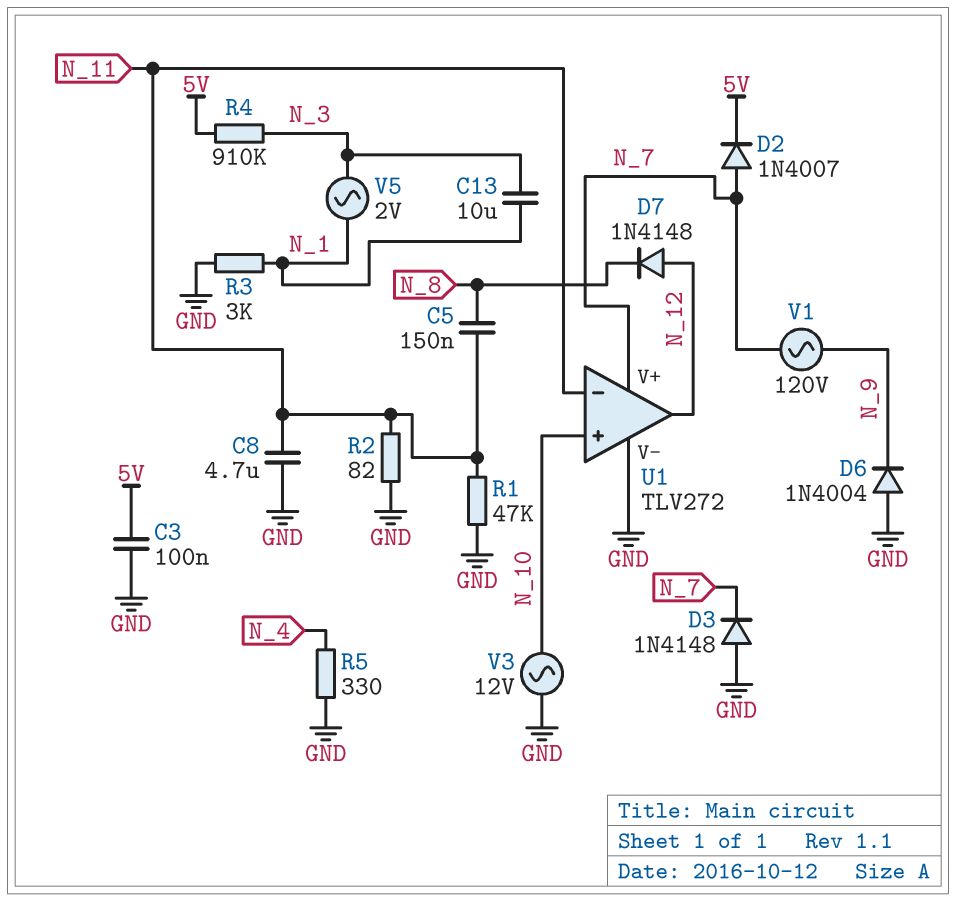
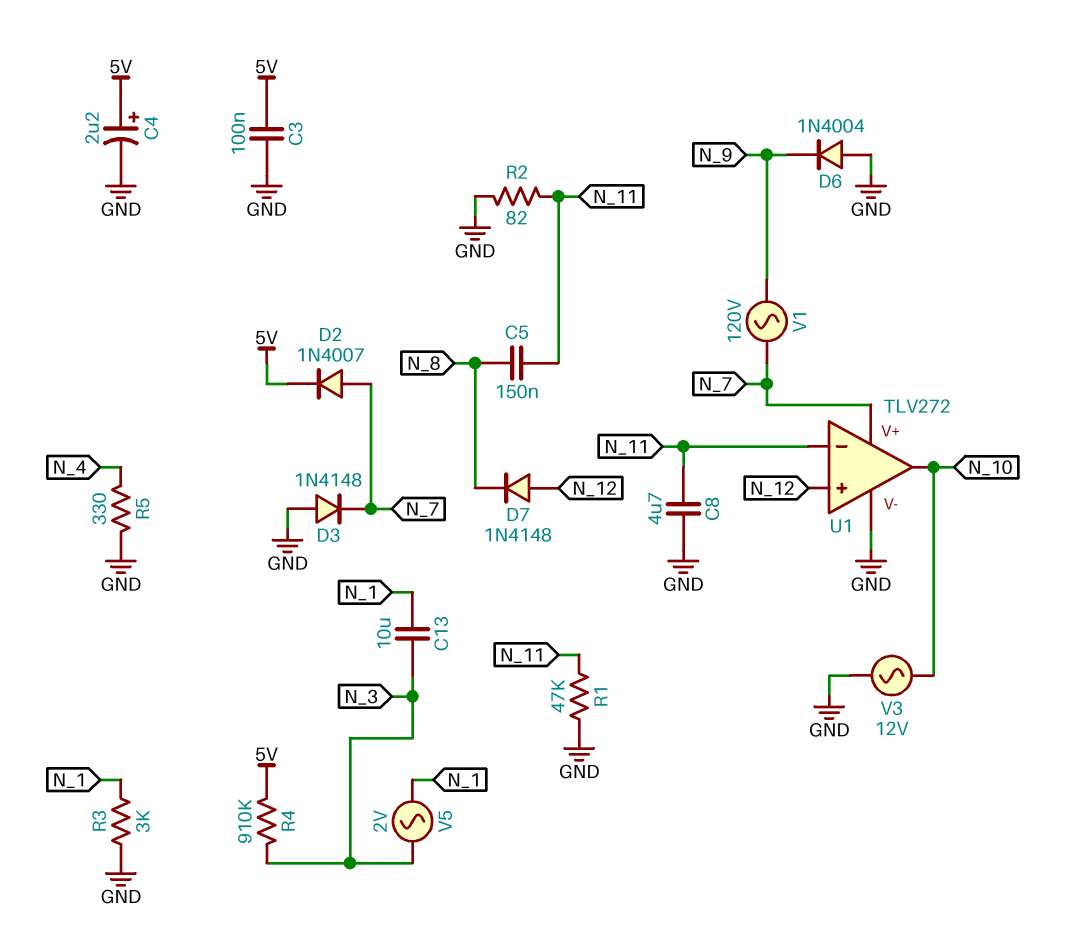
C4: none -> 2.2uF (plus 5V, minus GND)
U1 pin in+: N_10 -> N_12
U1 pin out: N_12 -> N_10

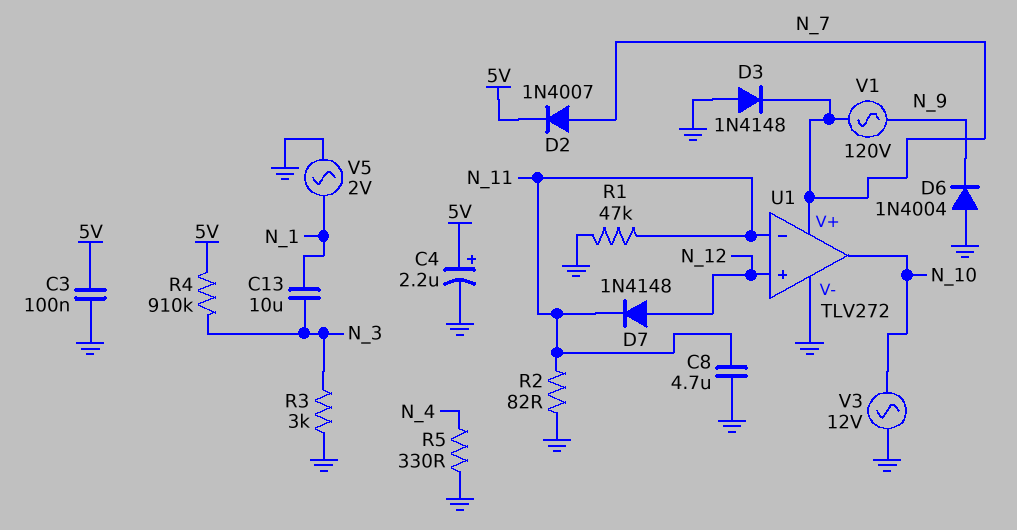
C5: 150nF (N_8, N_11) -> none
D7: diode 1N4148 (A N_12, K N_8) -> diode 1N4148 (A N_12, K N_11)
R3: 3k (GND, N_1) -> 3k (GND, N_3)
V5: AC 2V (N_1, N_3) -> AC 2V (GND, N_1)

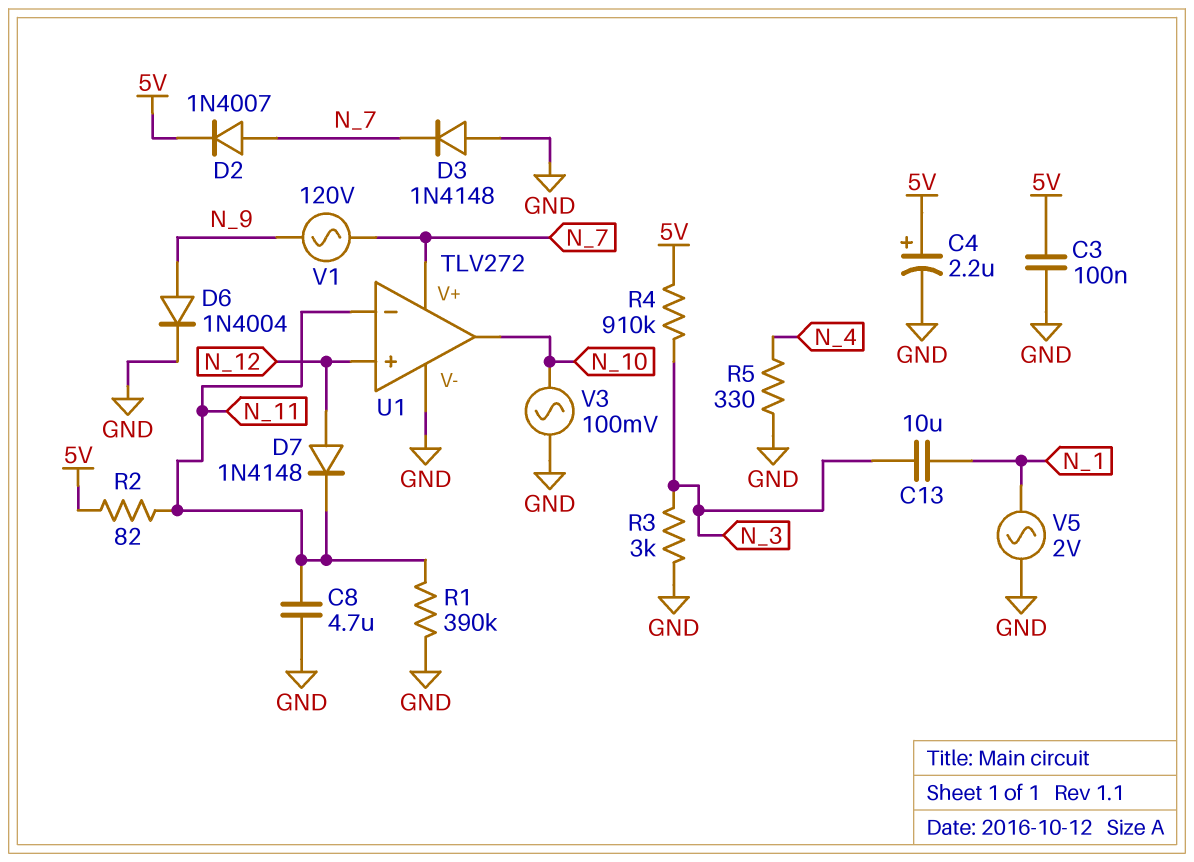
D6: diode 1N4004 (A GND, K N_9) -> diode 1N4004 (A N_9, K GND)
R1: 47k (GND, N_11) -> 390k (GND, N_11)
R2: 82 (GND, N_11) -> 82 (5V, N_11)
V3: AC 12V (GND, N_10) -> AC 100mV (GND, N_10)

